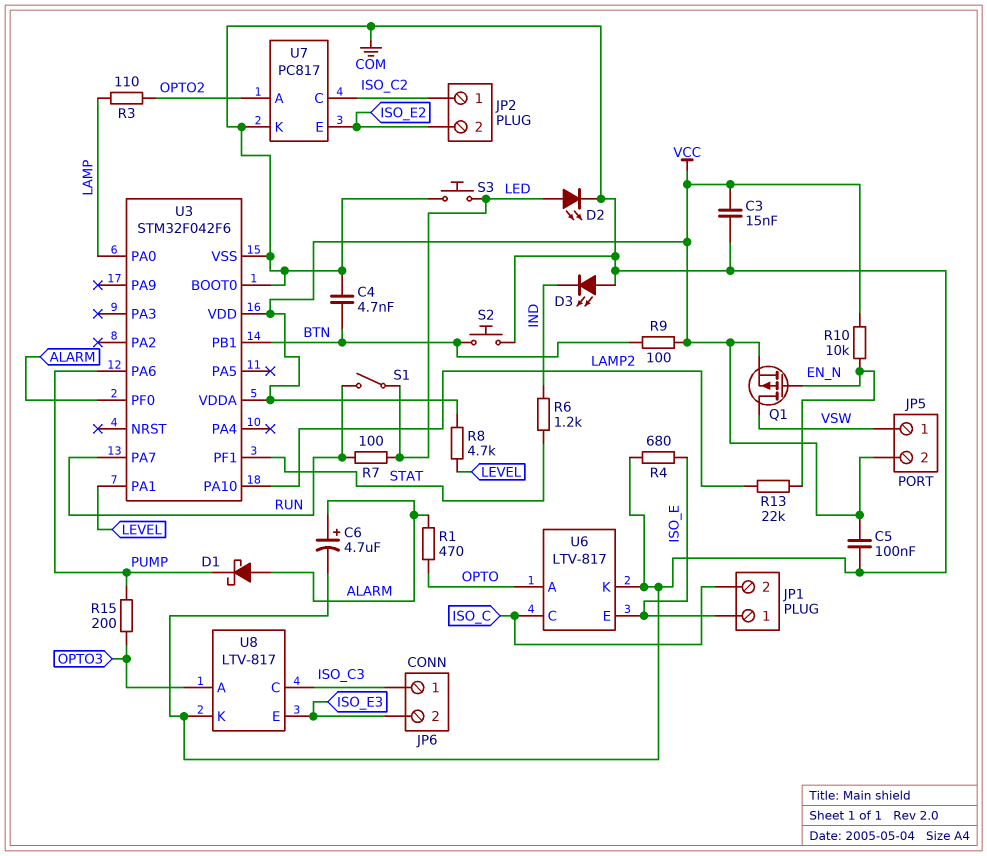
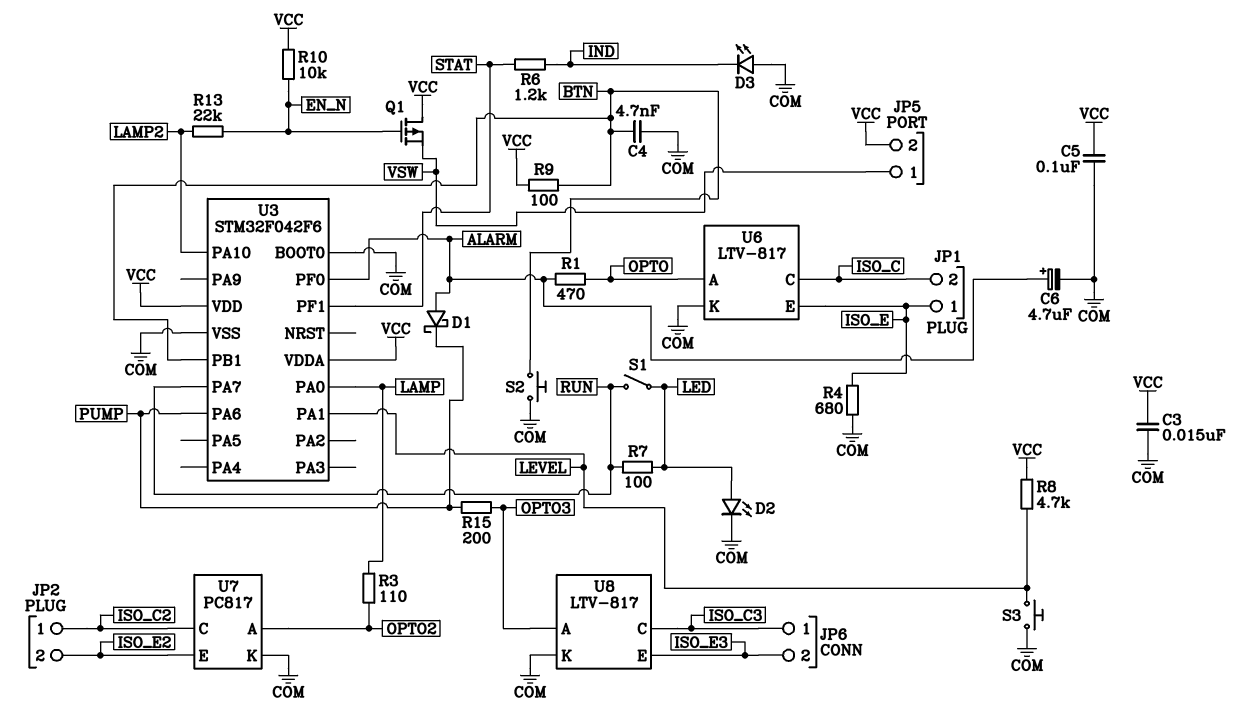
Q1: PMOS (G EN_N, D VSW, S VCC) -> PMOS (G EN_N, D VCC, S VSW)
S3: button (COM, LED) -> button (COM, LEVEL)

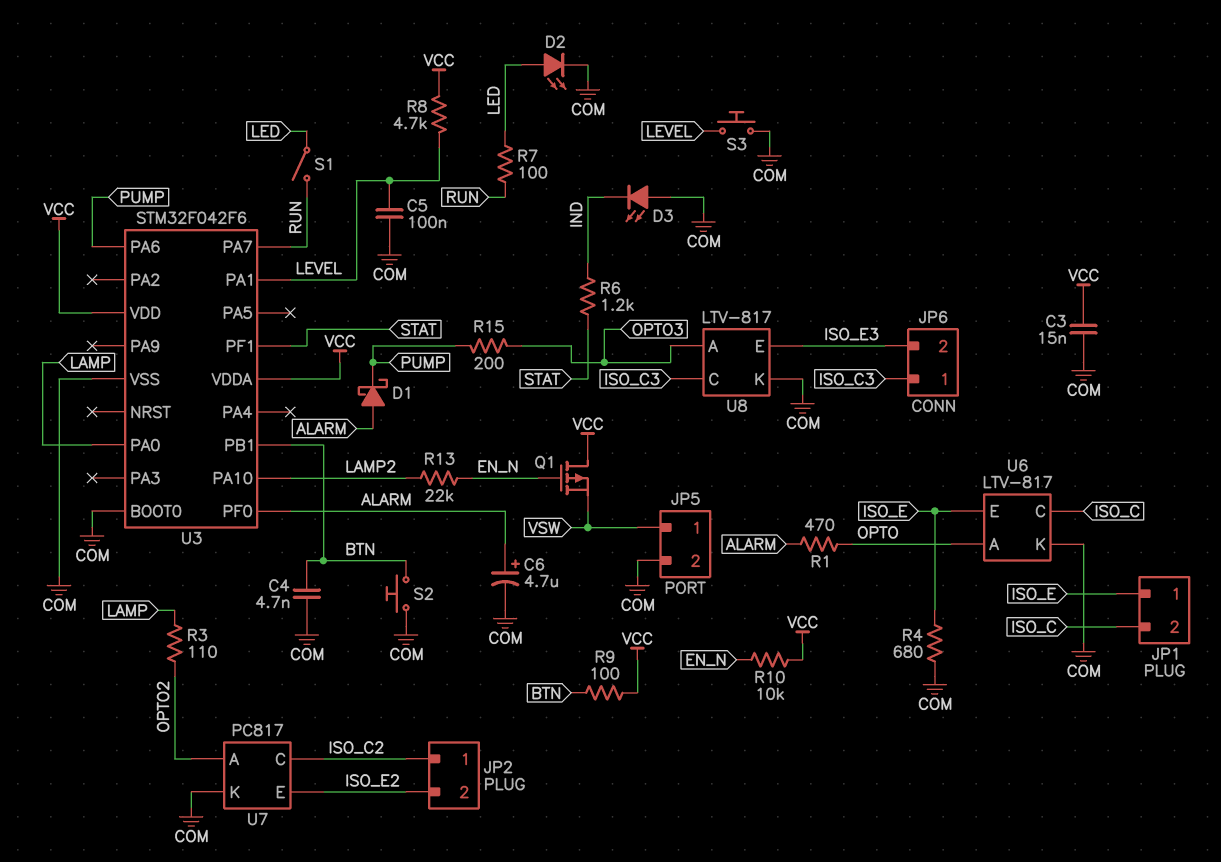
C5: 100nF (COM, VCC) -> 100nF (COM, LEVEL)
JP5 pin 2: VCC -> COM

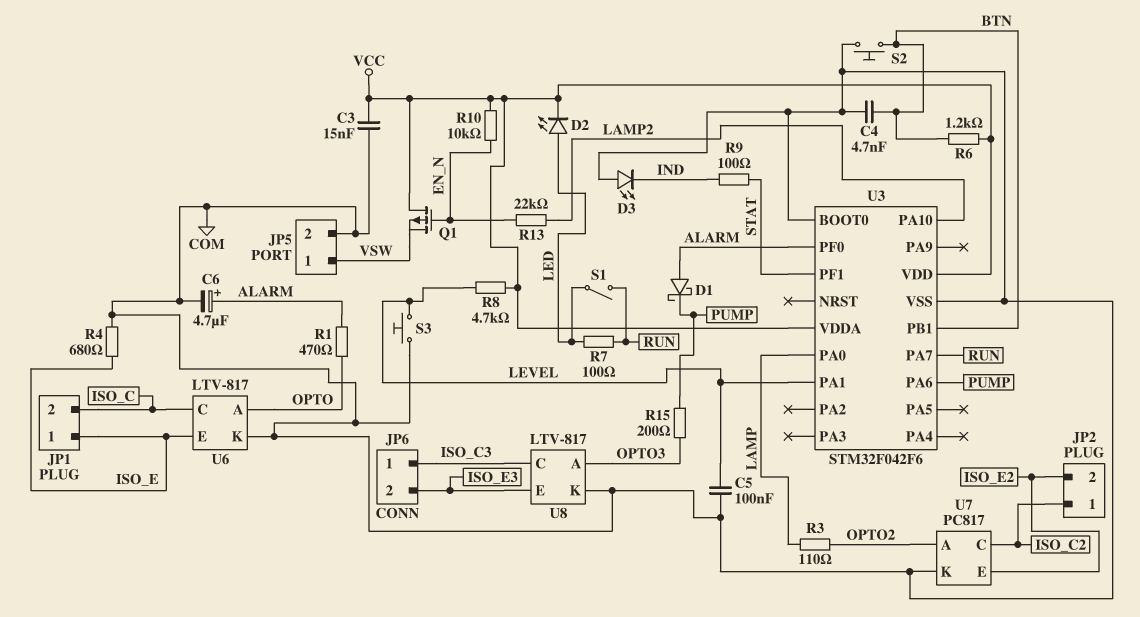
D2: LED (A LED, K COM) -> LED (A LED, K VCC)
R6: 1.2k (IND, STAT) -> 1.2k (BTN, VCC)
R9: 100 (BTN, VCC) -> 100 (IND, STAT)

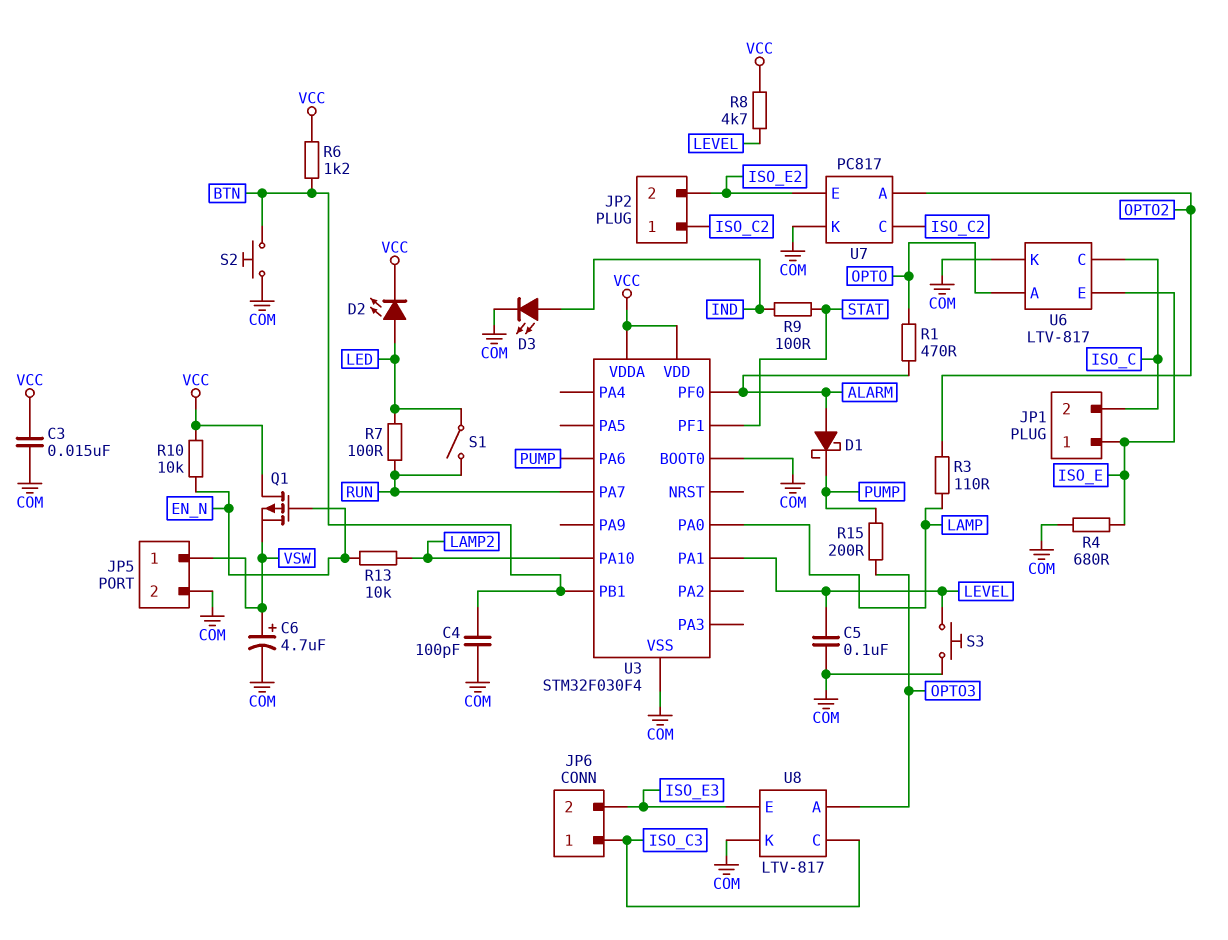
C4: 4.7nF (BTN, COM) -> 100pF (BTN, COM)
C6: 4.7uF (plus ALARM, minus COM) -> 4.7uF (plus VSW, minus COM)
D3: LED (A COM, K IND) -> LED (A IND, K COM)
R13: 22k (EN_N, LAMP2) -> 10k (EN_N, LAMP2)
U3: STM32F042F6 -> STM32F030F4

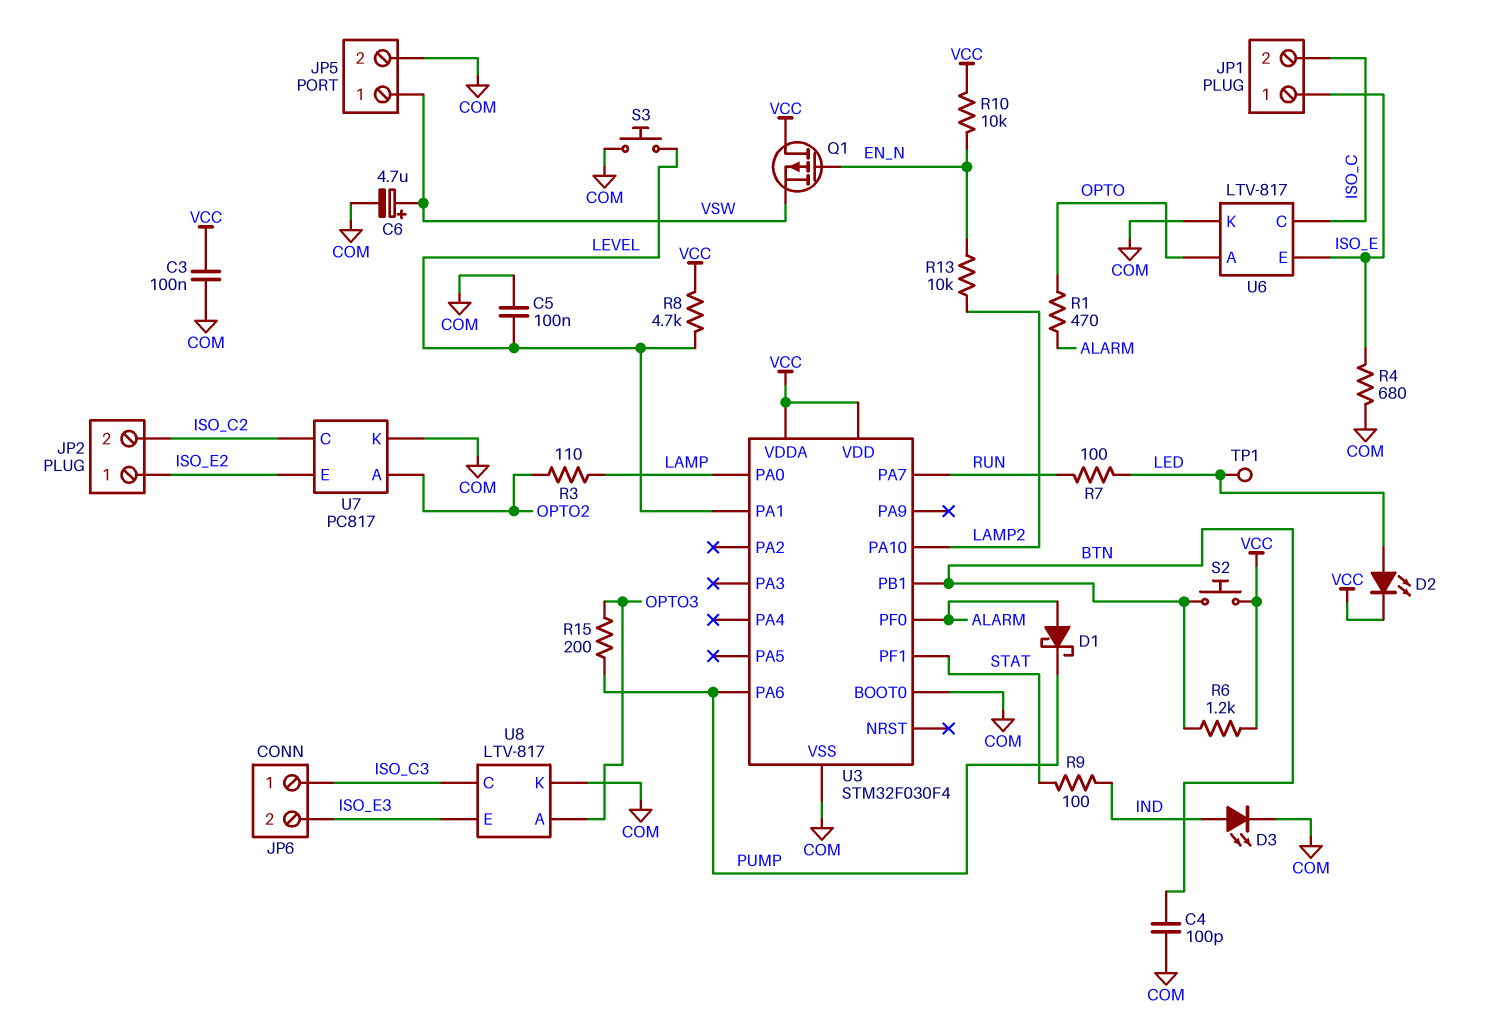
C3: 15nF (COM, VCC) -> 100nF (COM, VCC)
JP2 pin 1: ISO_C2 -> ISO_E2
JP2 pin 2: ISO_E2 -> ISO_C2
S1: switch (LED, RUN) -> none
S2: button (BTN, COM) -> button (BTN, VCC)
TP1: none -> test point (LED)

